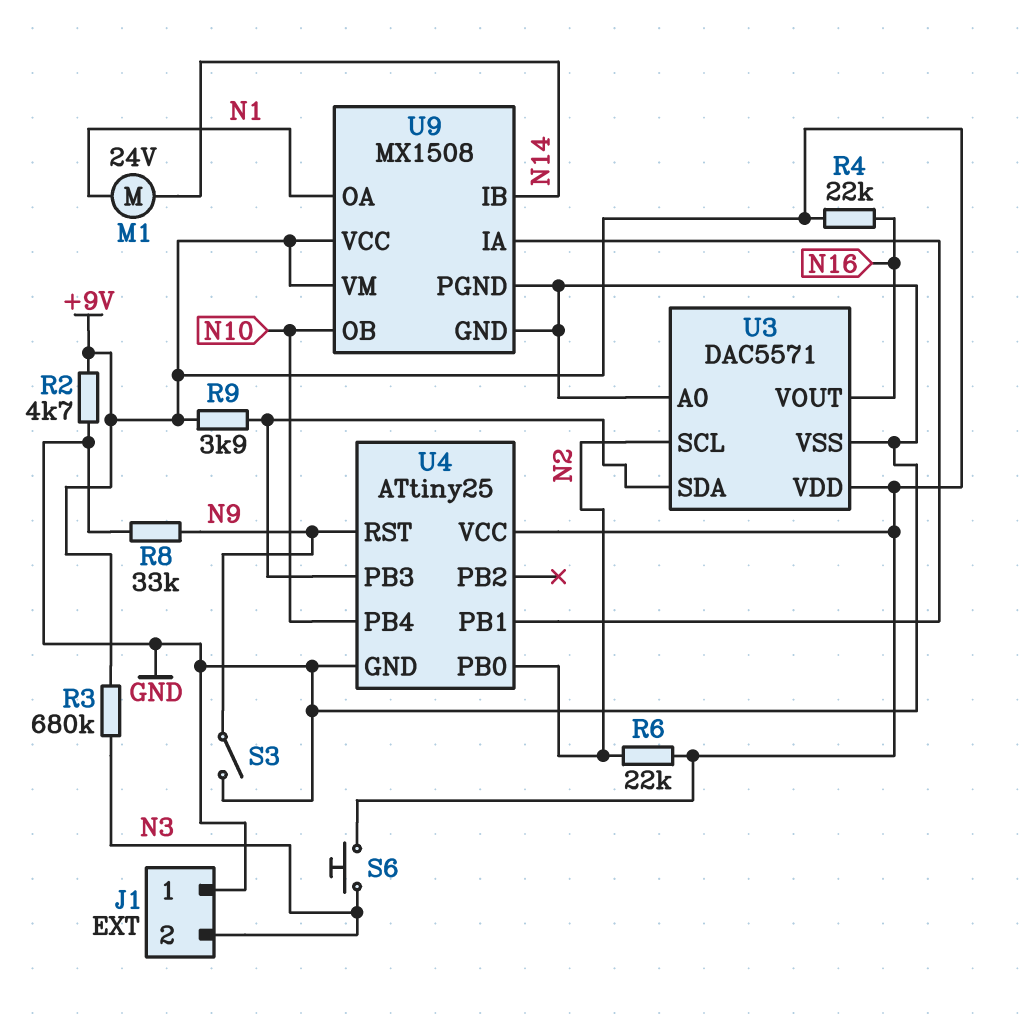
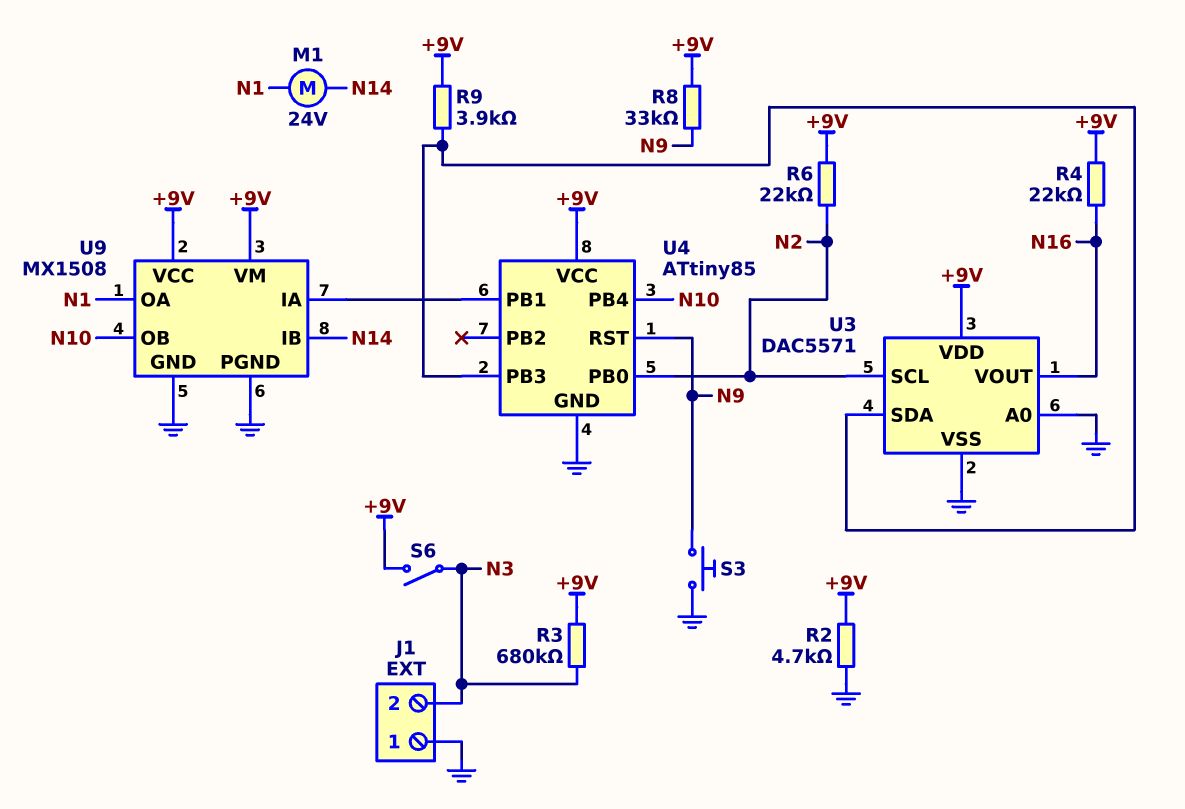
R8: 33k (GND, N9) -> 33k (+9V, N9)
S3: switch (GND, N9) -> button (GND, N9)
S6: button (+9V, N3) -> switch (+9V, N3)
U4: ATtiny25 -> ATtiny85

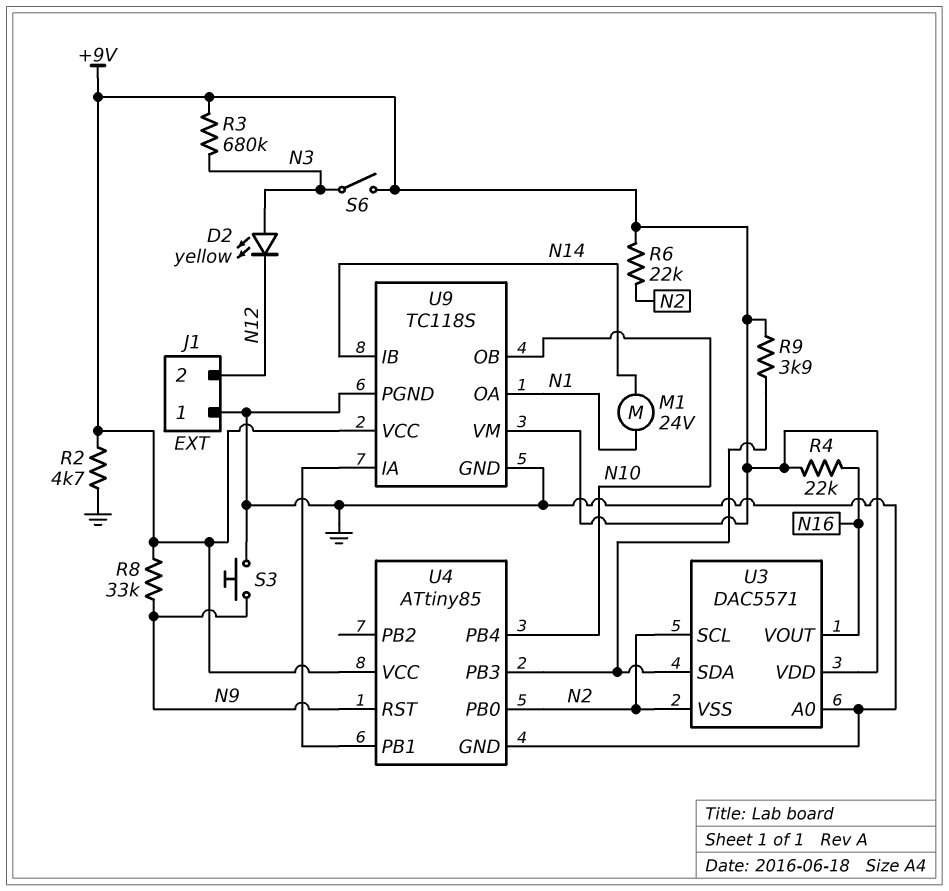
D2: none -> LED yellow (A N3, K N12)
J1 pin 2: N3 -> N12
U3 pin VSS: GND -> N2
U9: MX1508 -> TC118S

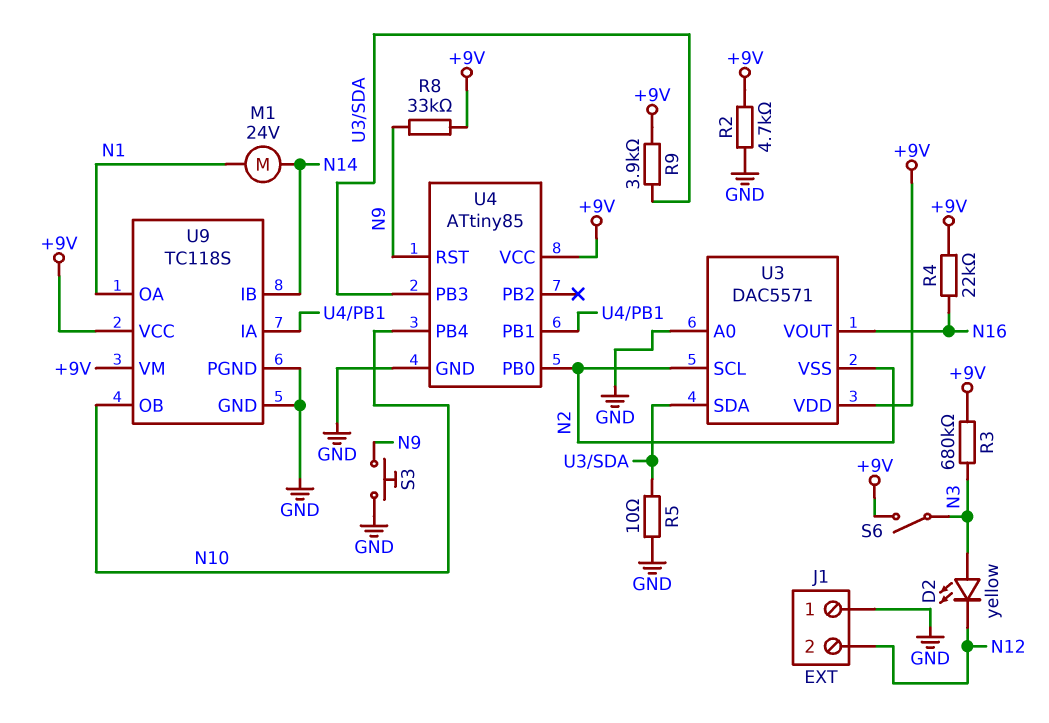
R5: none -> 10 (GND, U3/SDA)
R6: 22k (+9V, N2) -> none

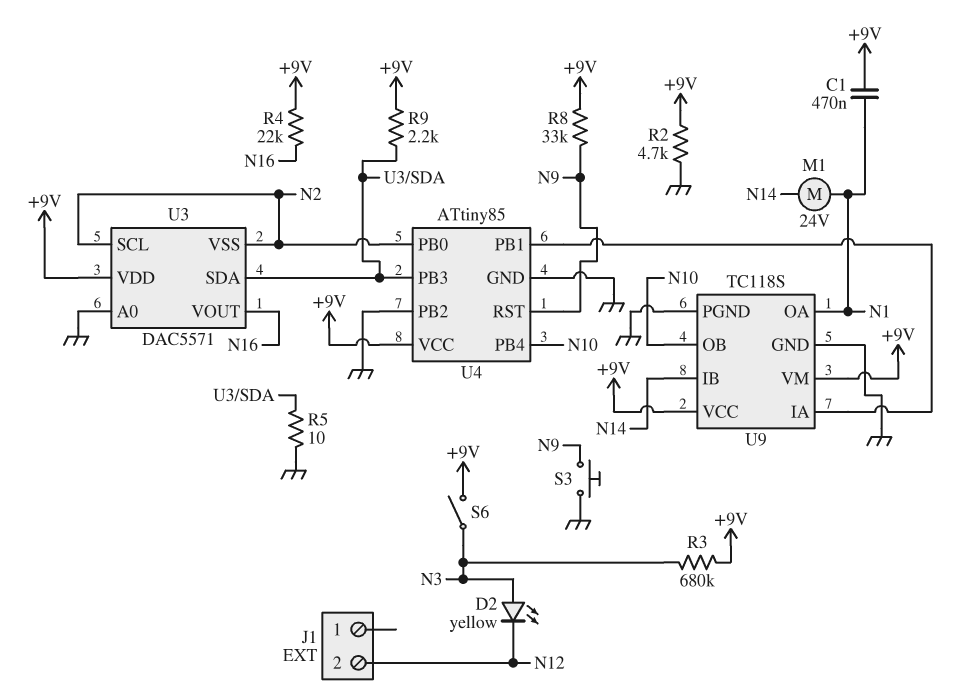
C1: none -> 470nF (+9V, N1)
J1 pin 1: GND -> none
R9: 3.9k (+9V, U3/SDA) -> 2.2k (+9V, U3/SDA)
U4 pin PB2: none -> GND

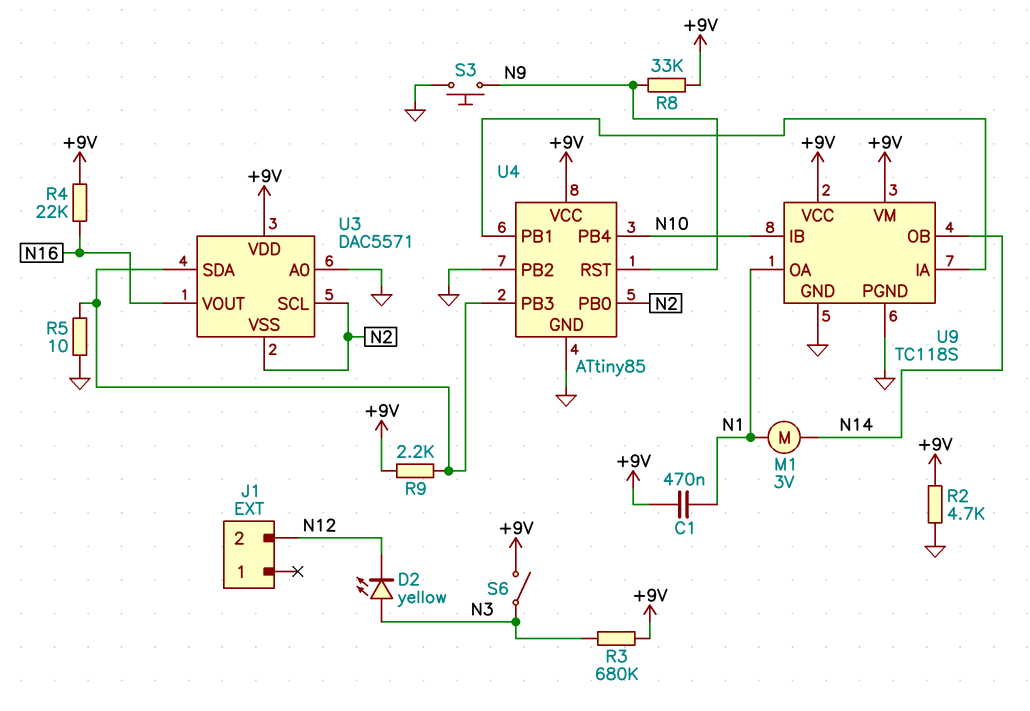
M1: motor 24V (N1, N14) -> motor 3V (N1, N14)
U9 pin IB: N14 -> N10
U9 pin OB: N10 -> N14

